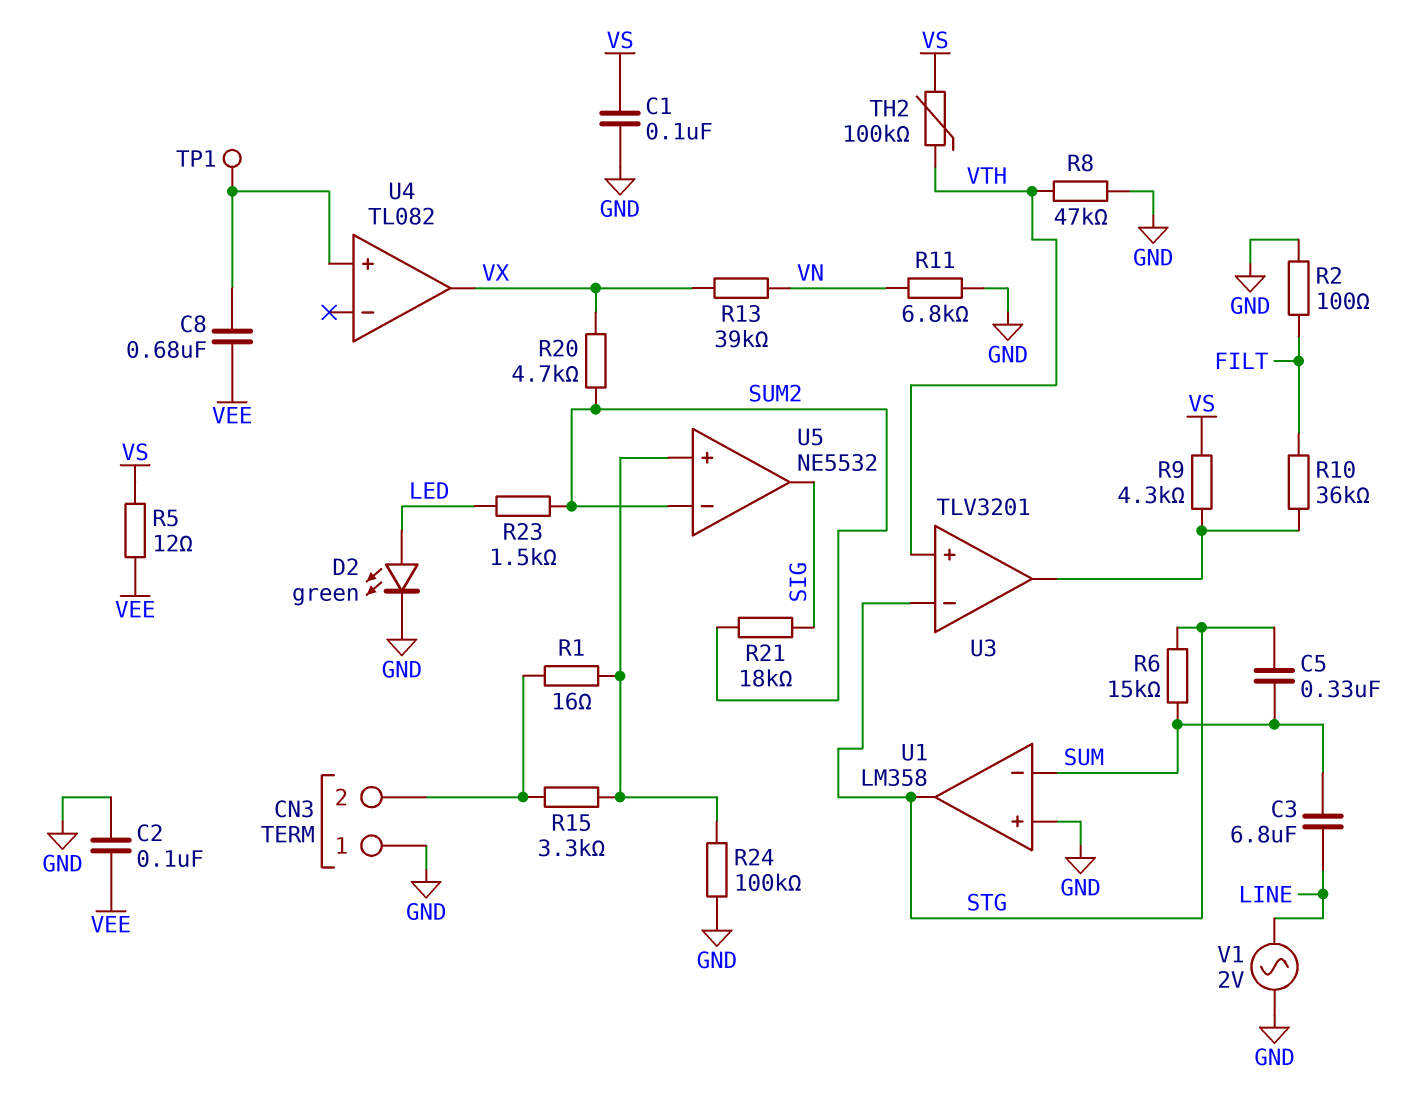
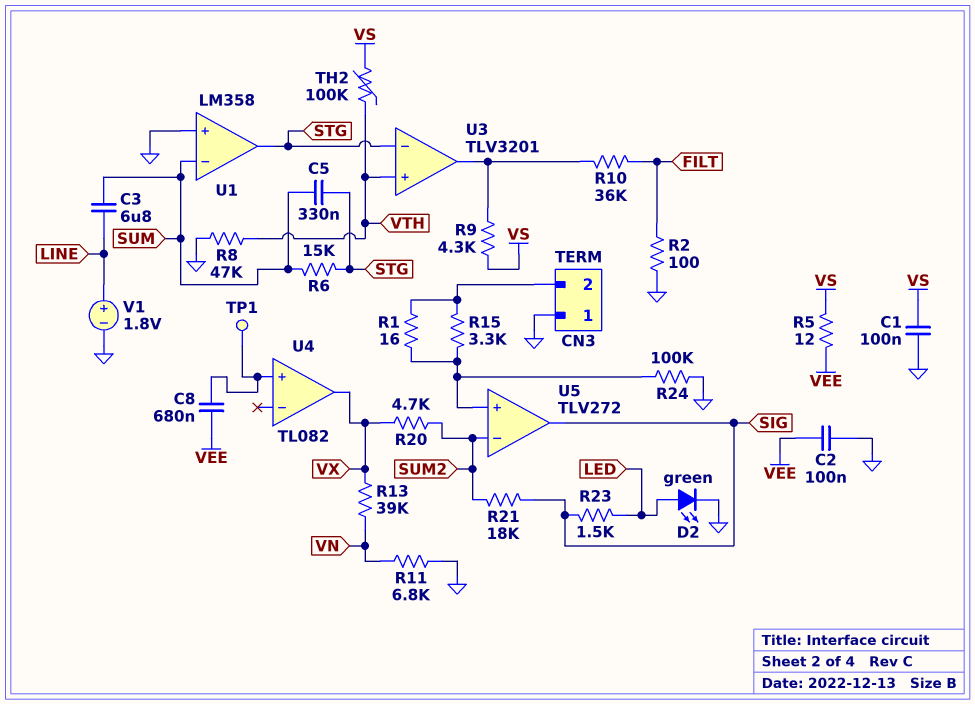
R23: 1.5k (LED, SUM2) -> 1.5k (LED, SIG)
U5: NE5532 -> TLV272
V1: AC 2V (GND, LINE) -> 1.8V (plus LINE, minus GND)

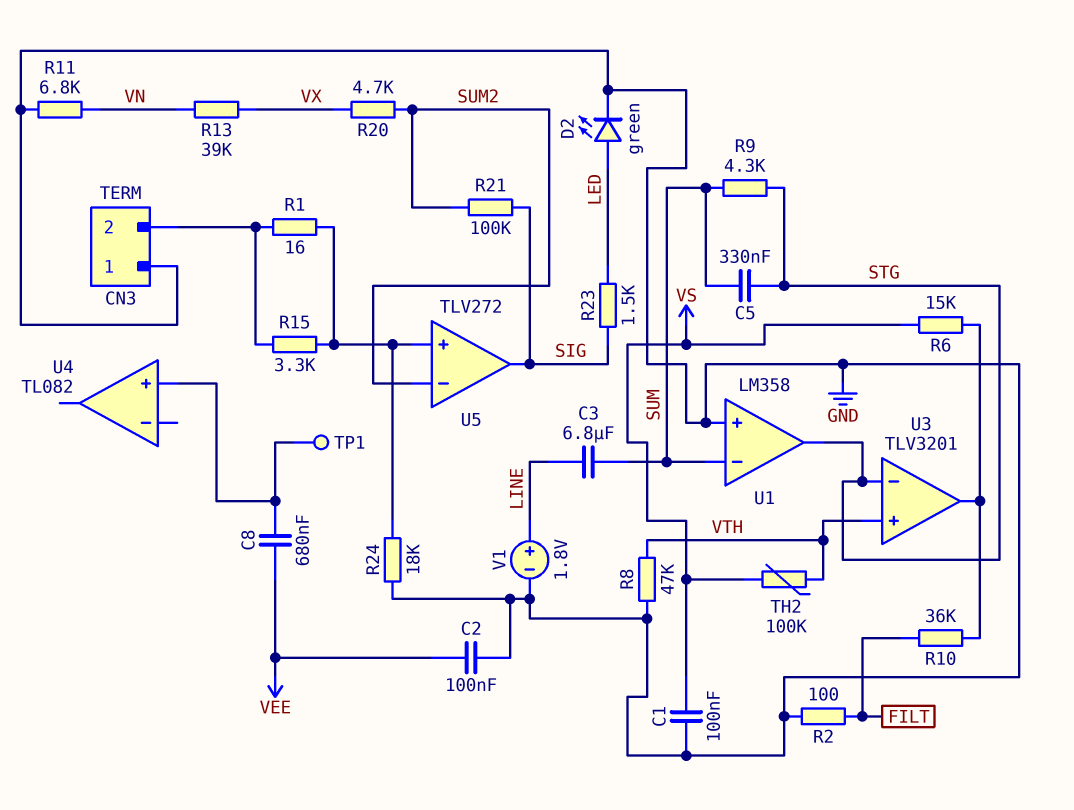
R5: 12 (VEE, VS) -> none
R6: 15k (STG, SUM) -> 15k (U3/out, VS)
R9: 4.3k (U3/out, VS) -> 4.3k (STG, SUM)
R21: 18k (SIG, SUM2) -> 100k (SIG, SUM2)
R24: 100k (GND, U5/in+) -> 18k (GND, U5/in+)
U4 pin out: VX -> none

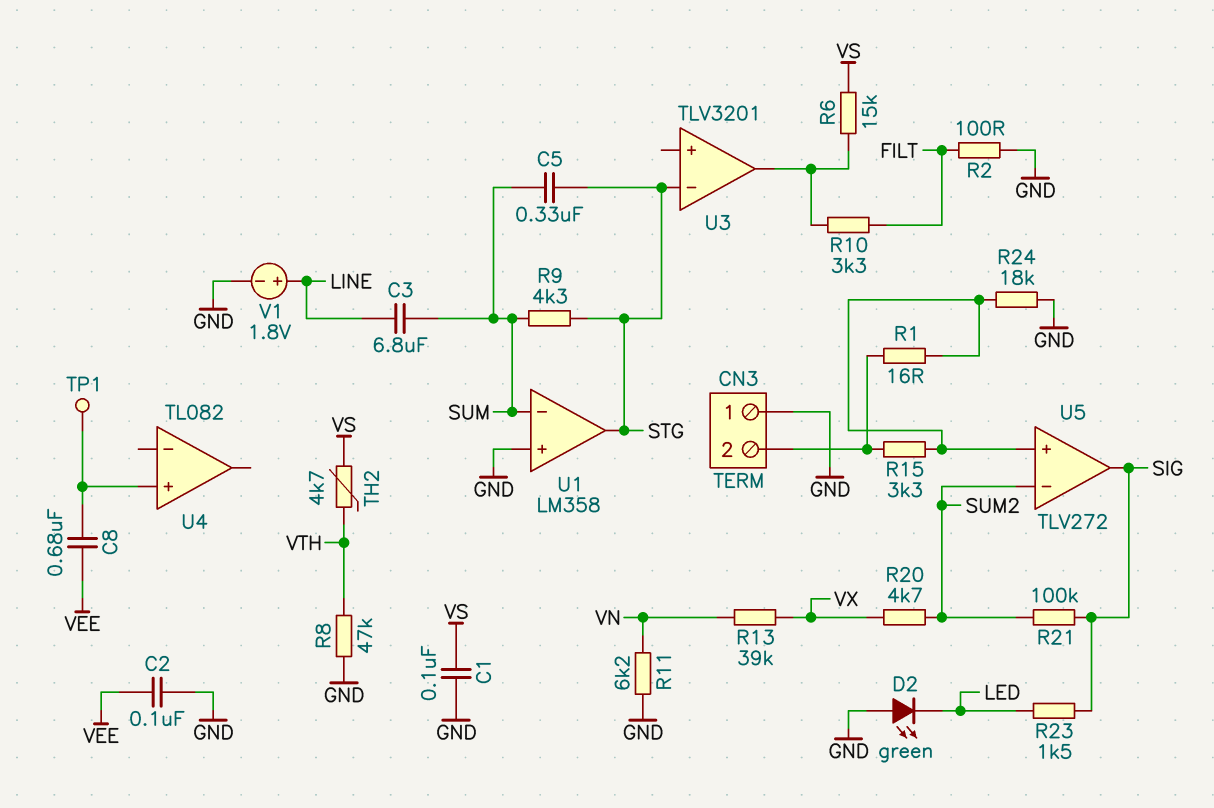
D2: LED green (A LED, K GND) -> LED green (A GND, K LED)
R10: 36k (FILT, U3/out) -> 3.3k (FILT, U3/out)
R11: 6.8k (GND, VN) -> 6.2k (GND, VN)
TH2: 100k (VS, VTH) -> 4.7k (VS, VTH)
U3 pin in+: VTH -> none

